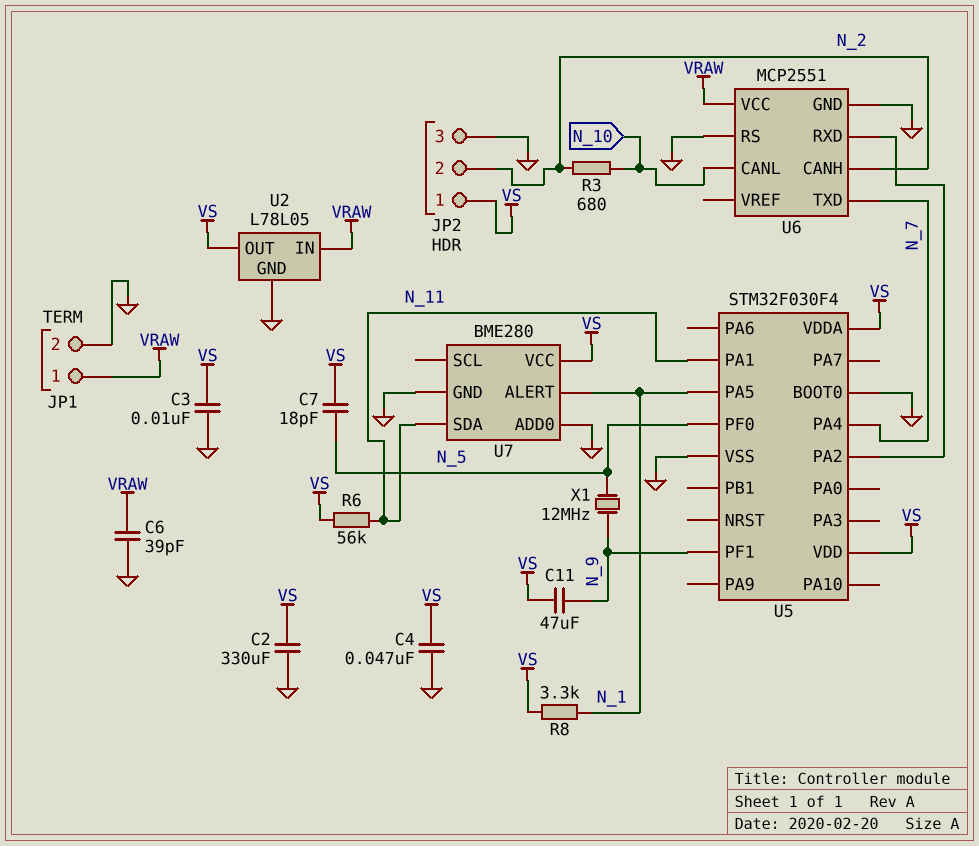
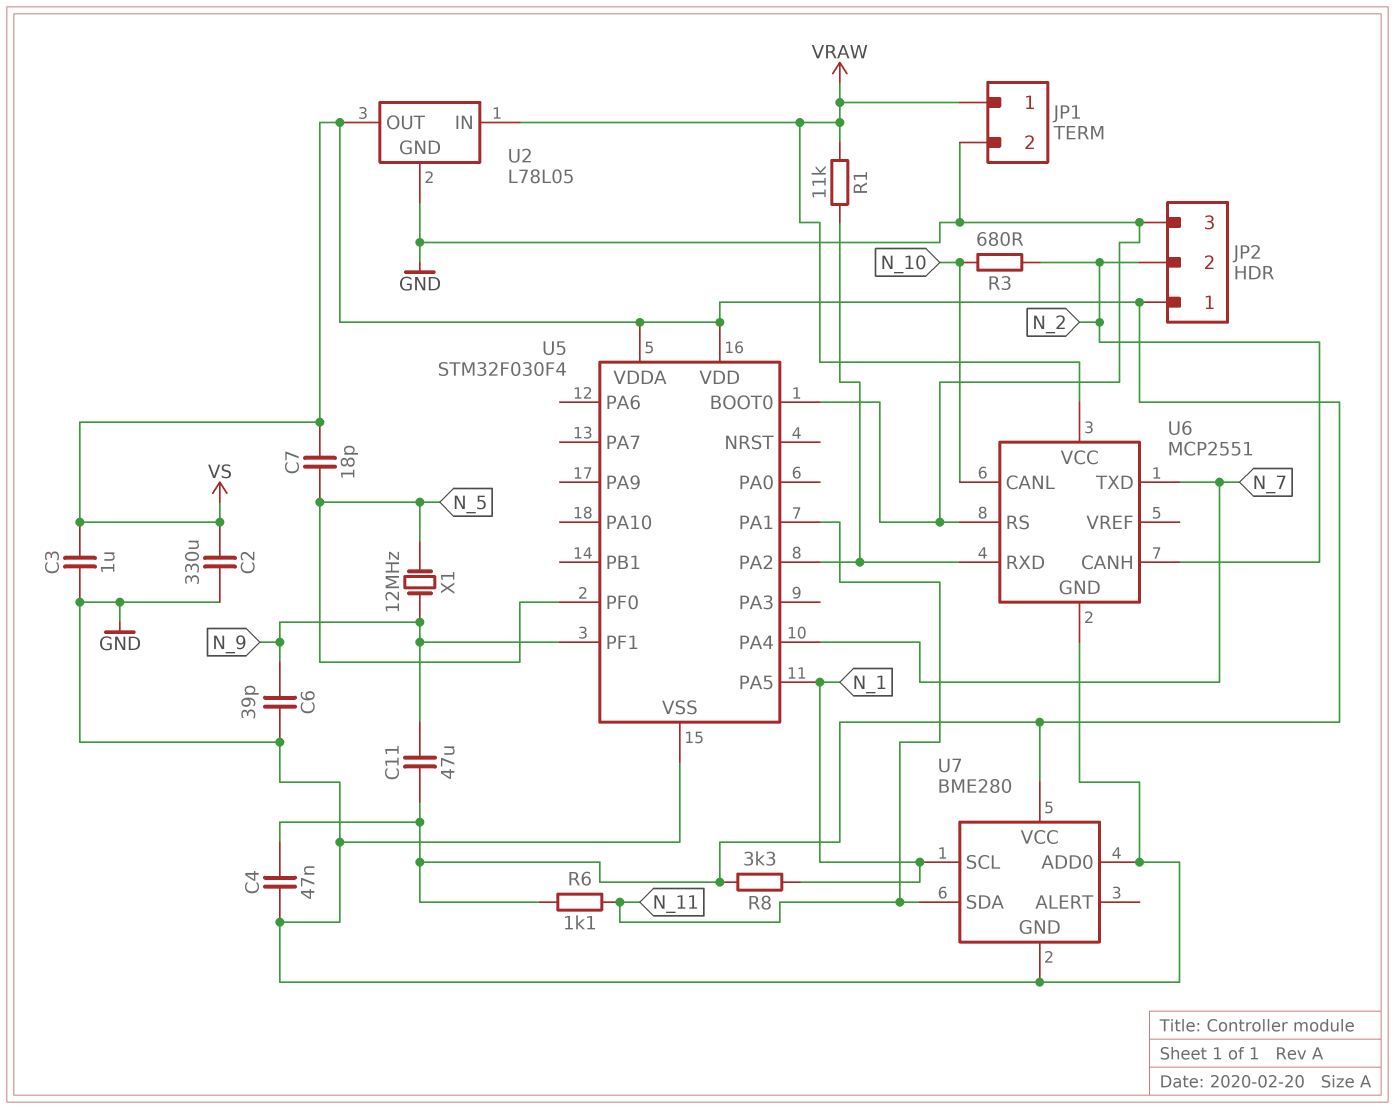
C3: 10nF (GND, VS) -> 1uF (GND, VS)
C6: 39pF (GND, VRAW) -> 39pF (GND, N_9)
R1: none -> 11k (U5/PA2, VRAW)
R6: 56k (N_11, VS) -> 1.1k (N_11, VS)
U7 pin ALERT: N_1 -> none
U7 pin SCL: none -> N_1

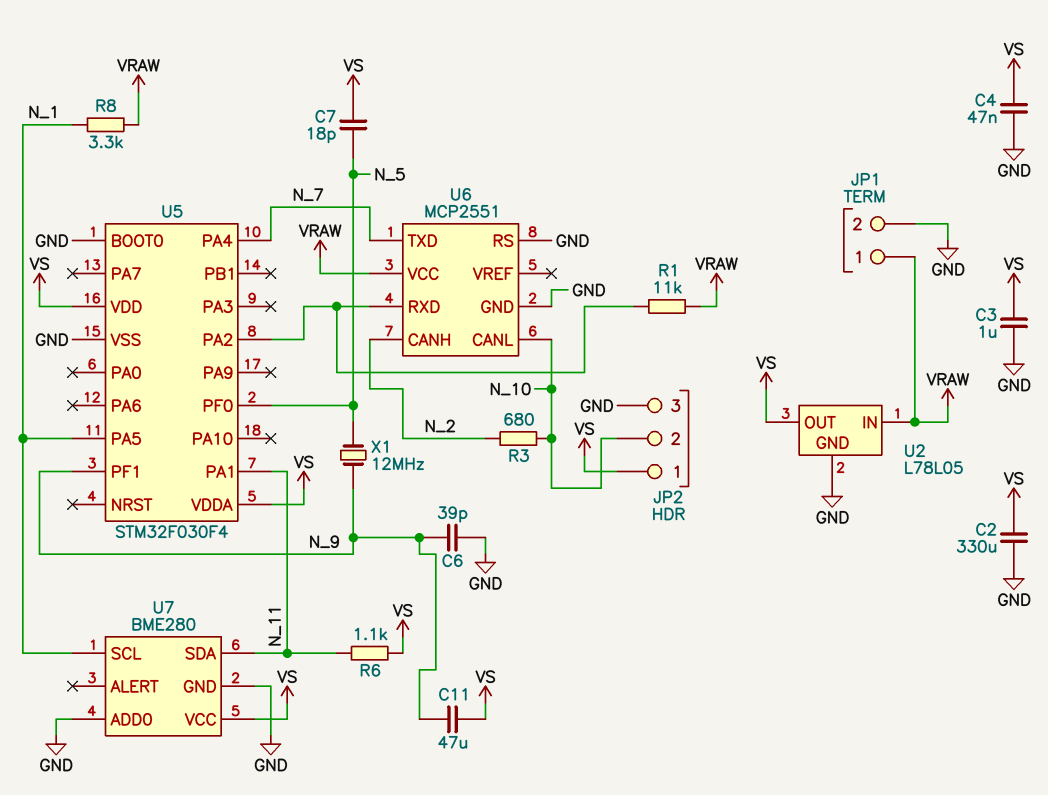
JP2 pin 2: N_2 -> N_10
R8: 3.3k (N_1, VS) -> 3.3k (N_1, VRAW)

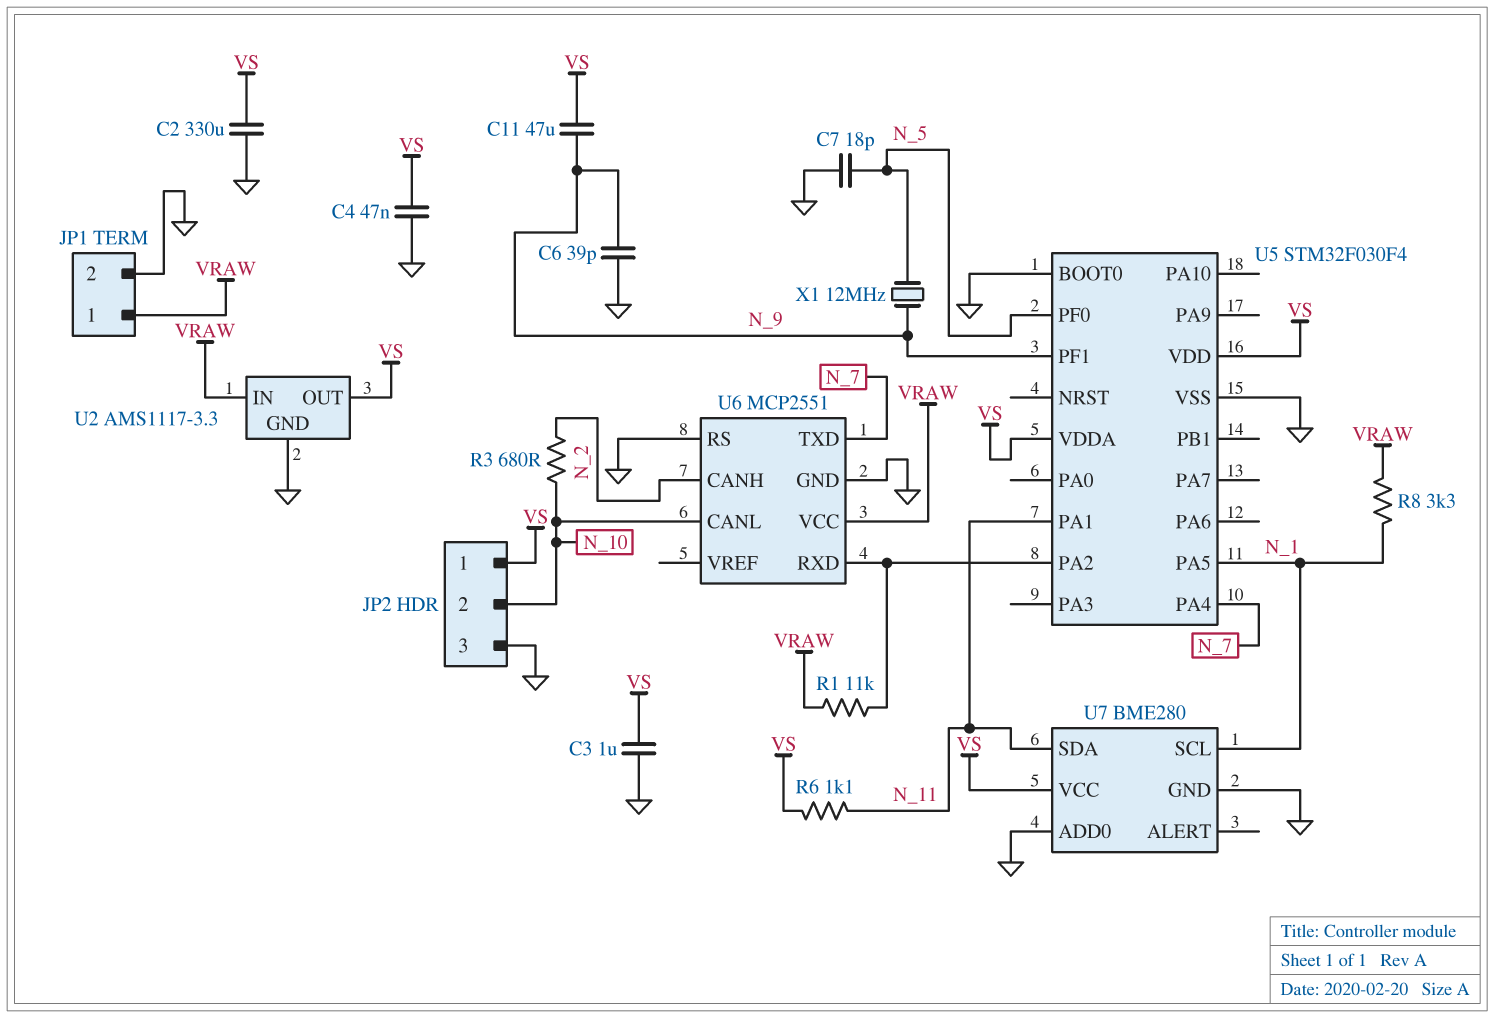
C7: 18pF (N_5, VS) -> 18pF (GND, N_5)
U2: L78L05 -> AMS1117-3.3

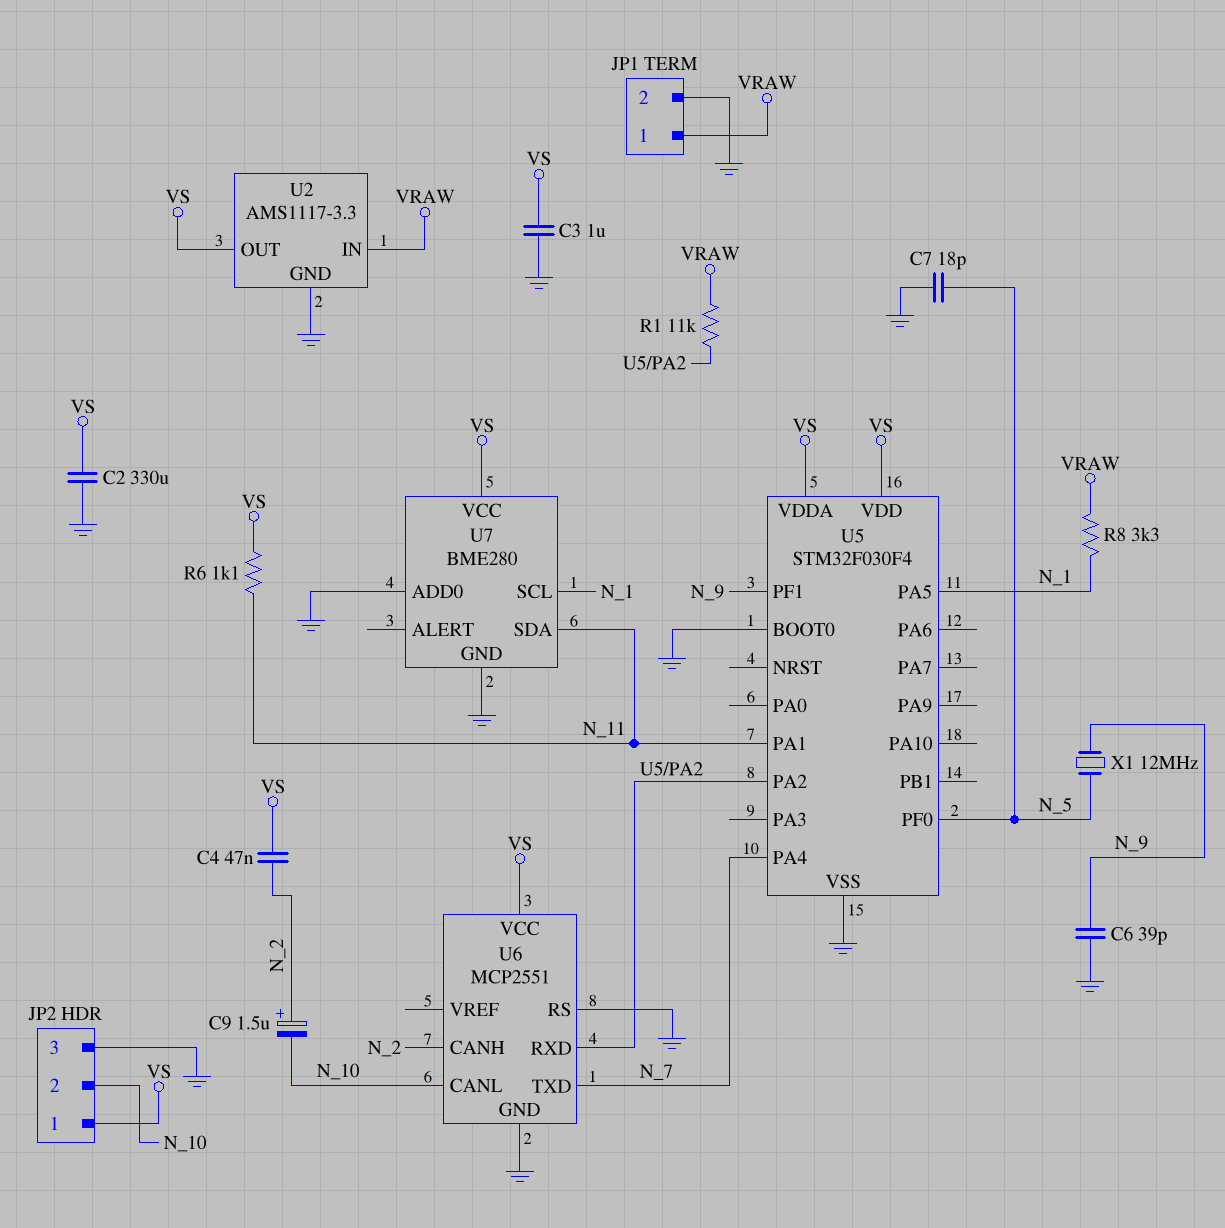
C4: 47nF (GND, VS) -> 47nF (N_2, VS)
C9: none -> 1.5uF (plus N_2, minus N_10)
C11: 47uF (N_9, VS) -> none
R3: 680 (N_2, N_10) -> none
U6 pin VCC: VRAW -> VS

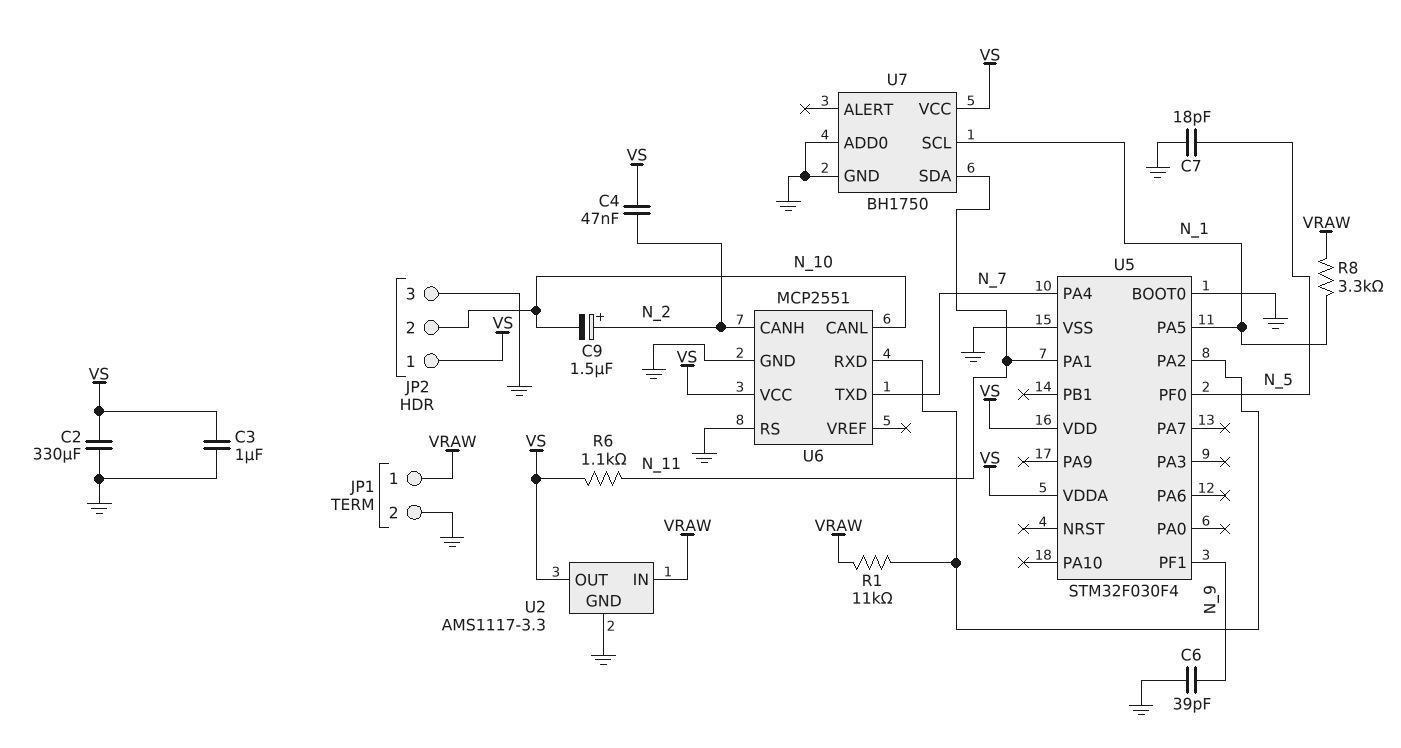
U7: BME280 -> BH1750
X1: 12MHz (N_5, N_9) -> none

